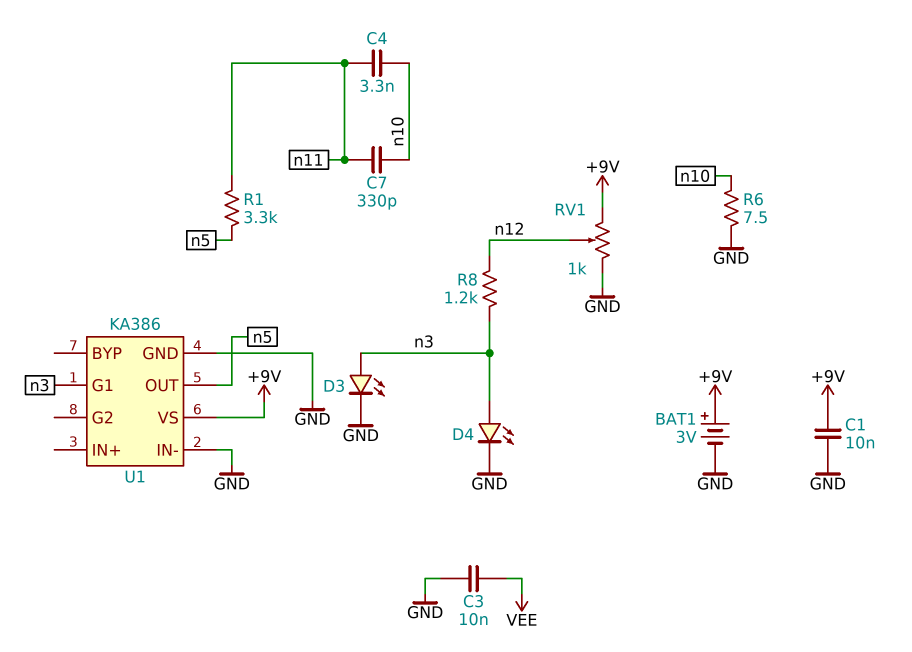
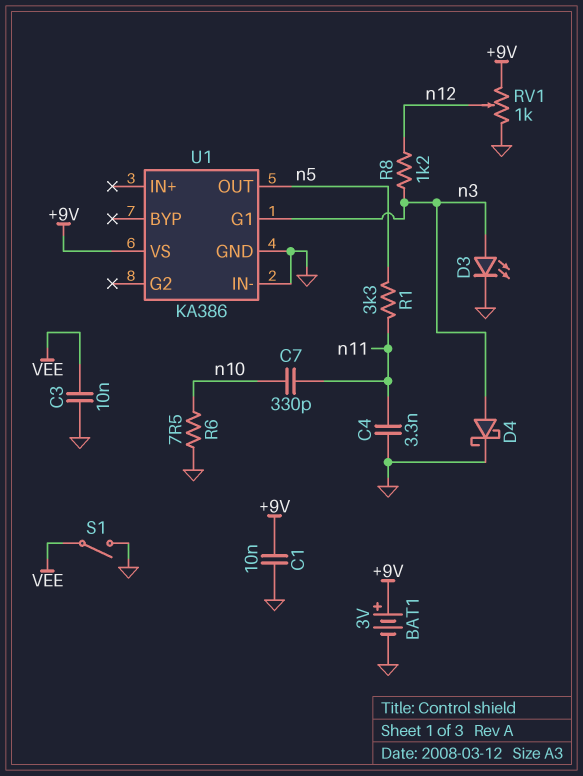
C4: 3.3nF (n10, n11) -> 3.3nF (GND, n11)
D4: LED (A n3, K GND) -> schottky (A n3, K GND)
S1: none -> switch (GND, VEE)

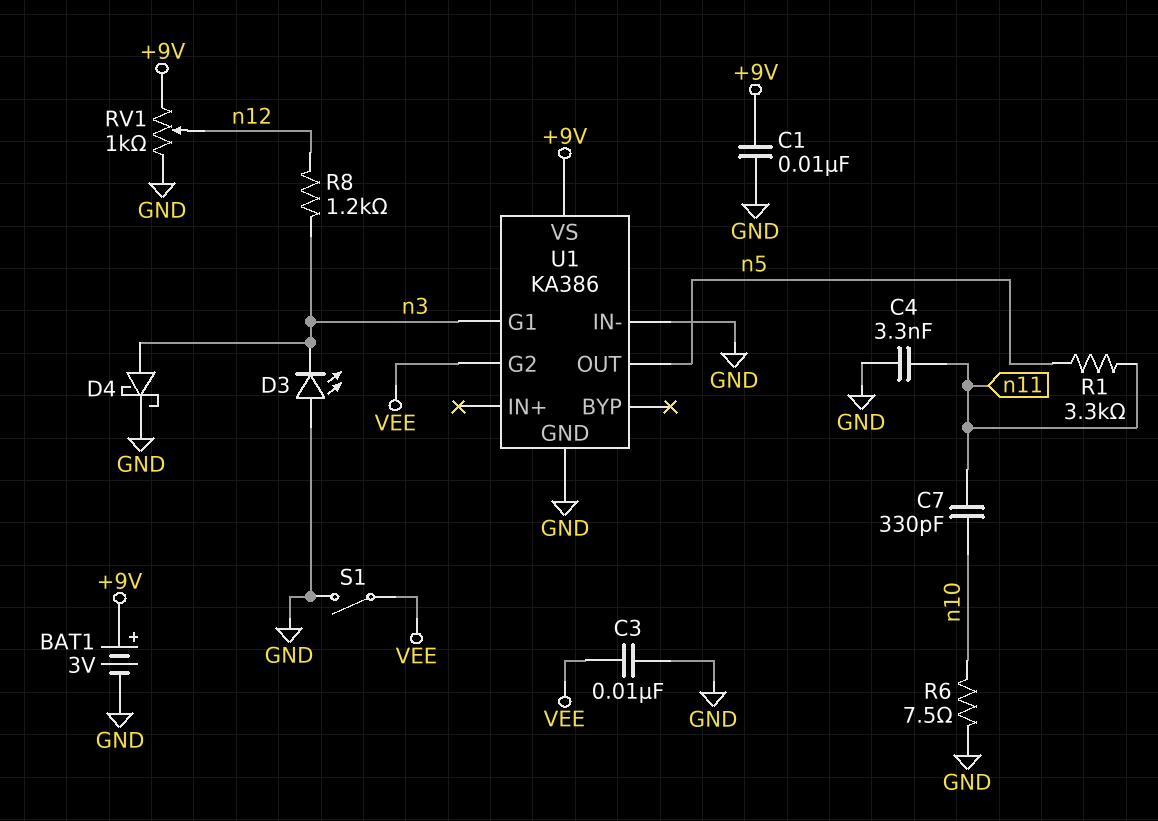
D3: LED (A n3, K GND) -> LED (A GND, K n3)
U1 pin G2: none -> VEE

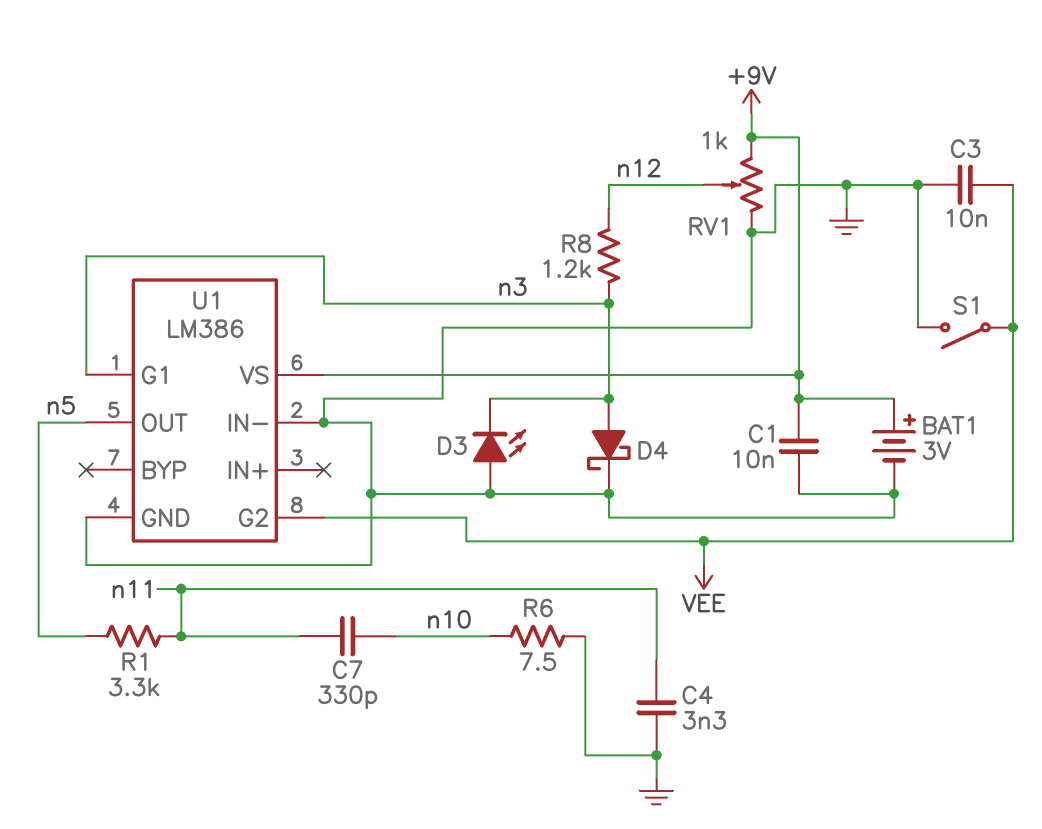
U1: KA386 -> LM386

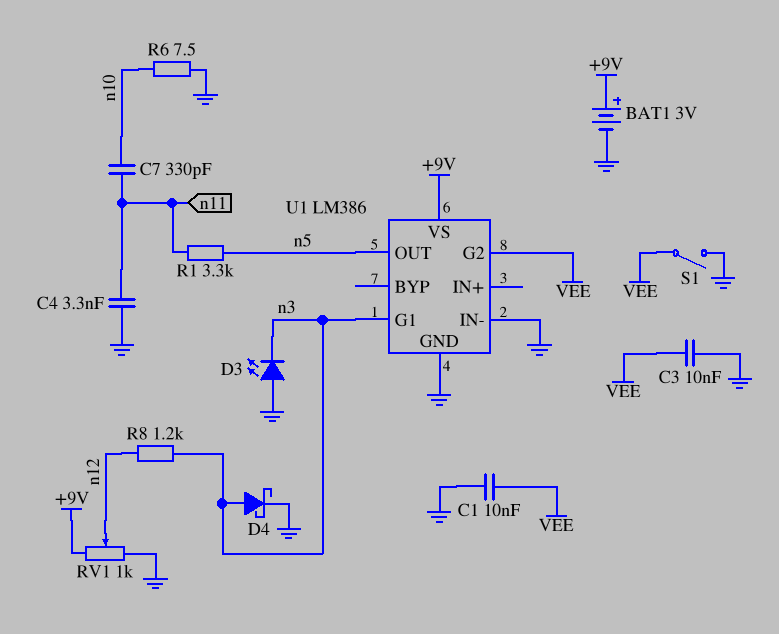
C1: 10nF (+9V, GND) -> 10nF (GND, VEE)

